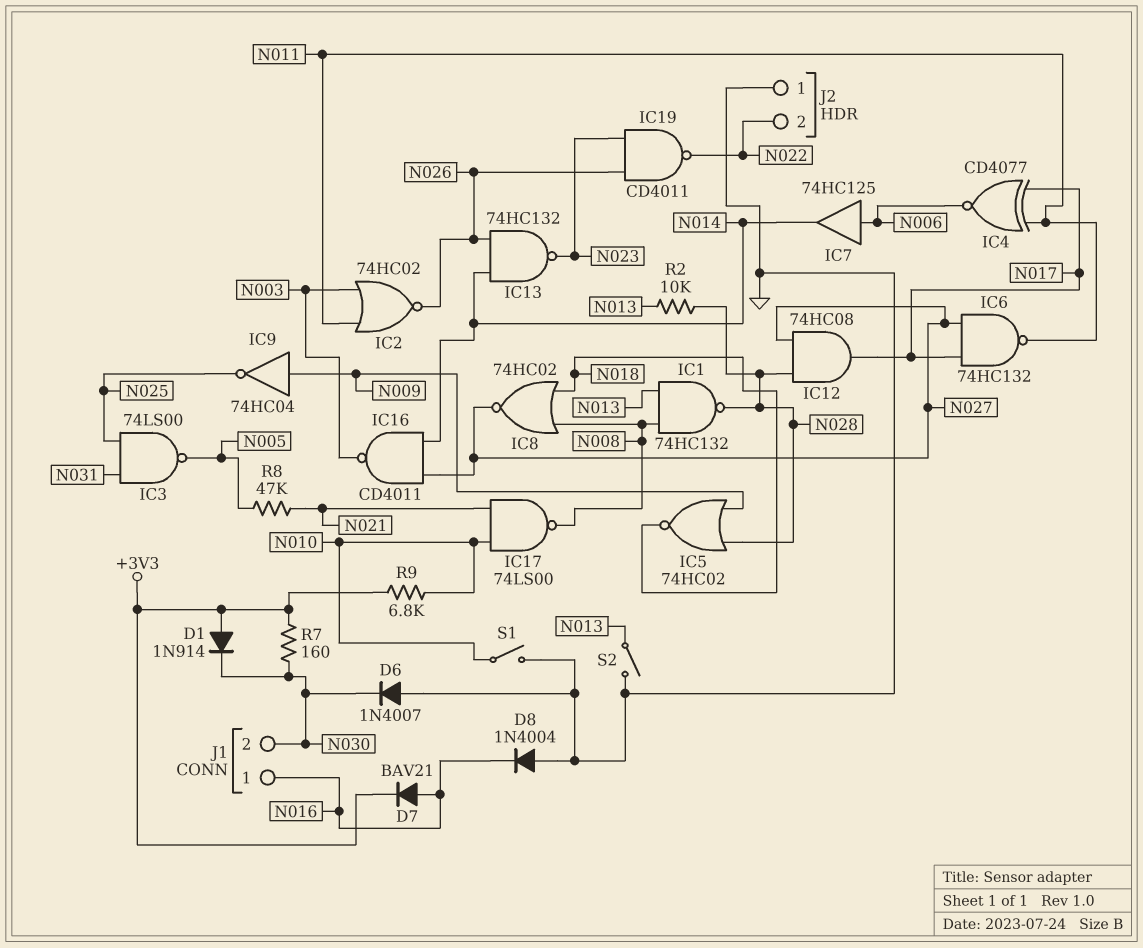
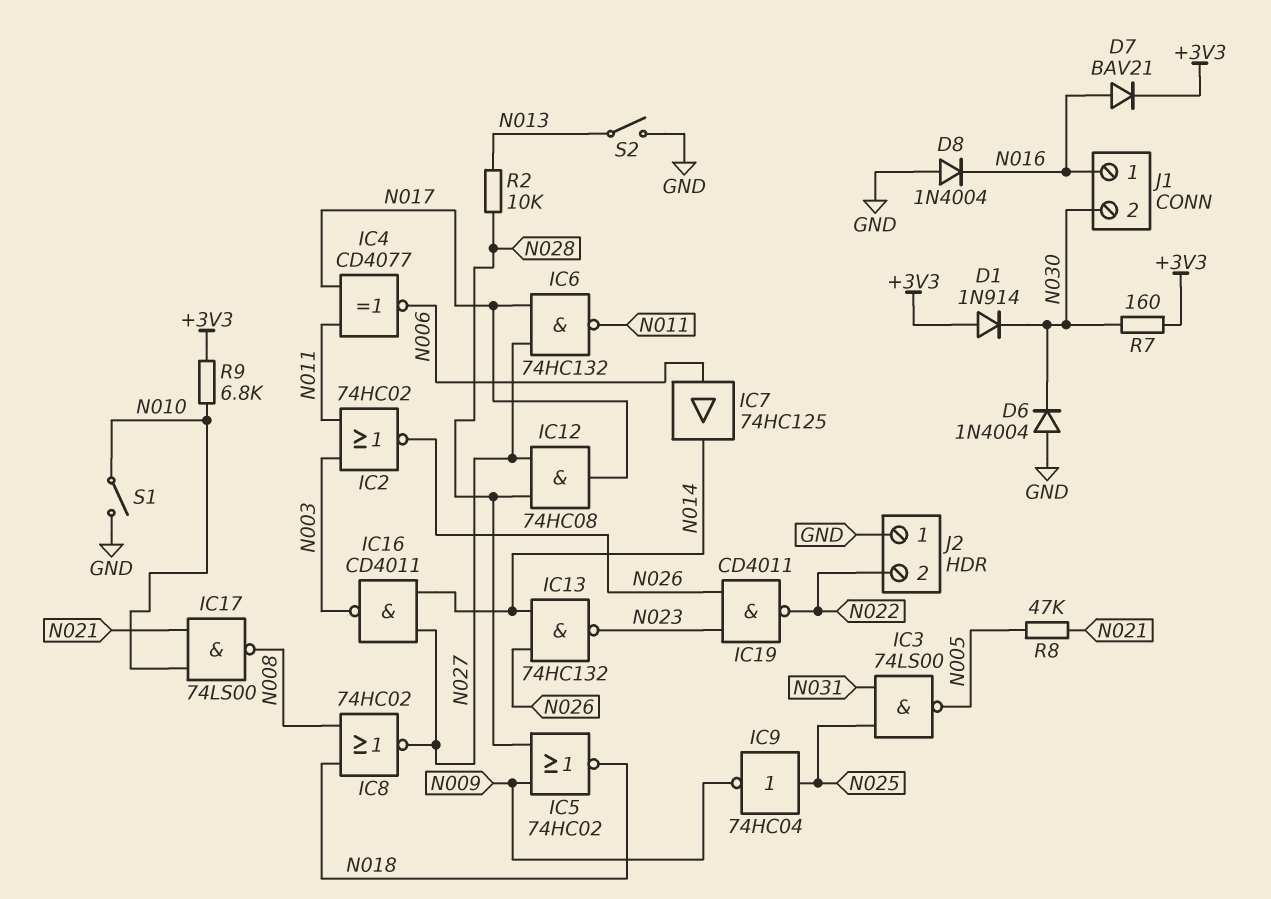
D6: diode 1N4007 (A GND, K N030) -> diode 1N4004 (A GND, K N030)
IC1: NAND 74HC132 (in N008, in N013, out N028) -> none
IC9: NOT 74HC04 (in N009, out N025) -> NOT 74HC04 (in N025, out N009)

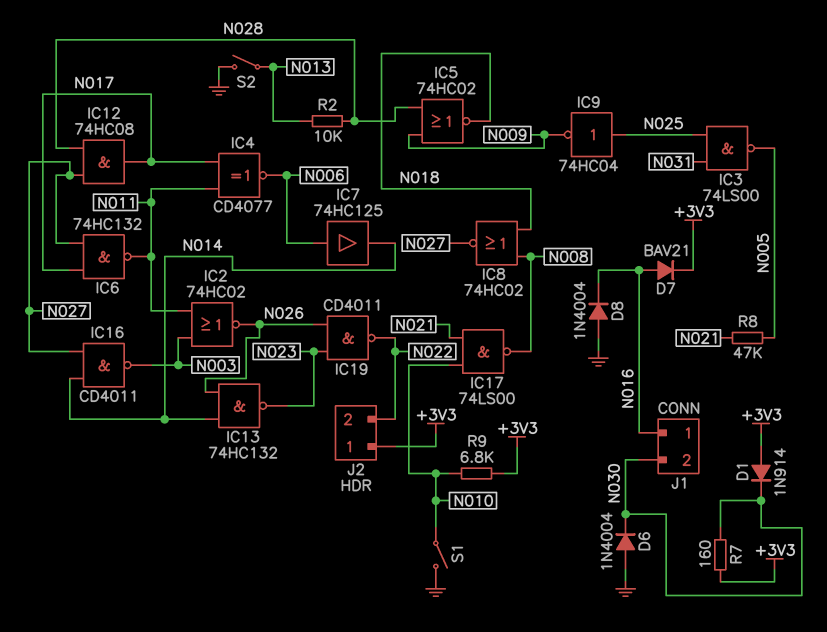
J2 pin 1: GND -> +3V3

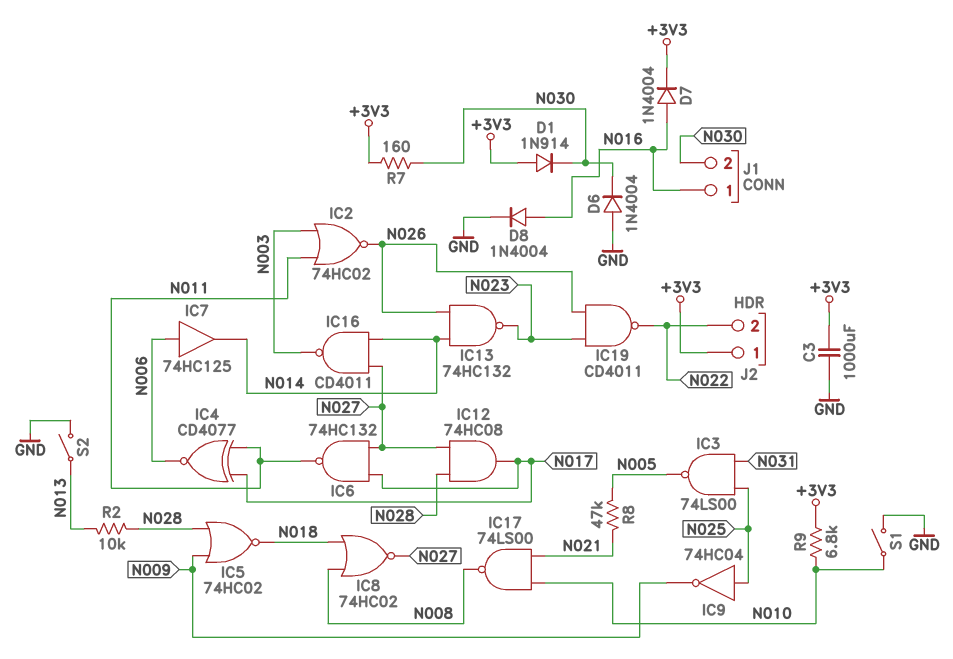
C3: none -> 1000uF (+3V3, GND)
D7: diode BAV21 (A N016, K +3V3) -> diode 1N4004 (A N016, K +3V3)
D8: diode 1N4004 (A GND, K N016) -> diode 1N4004 (A N016, K GND)

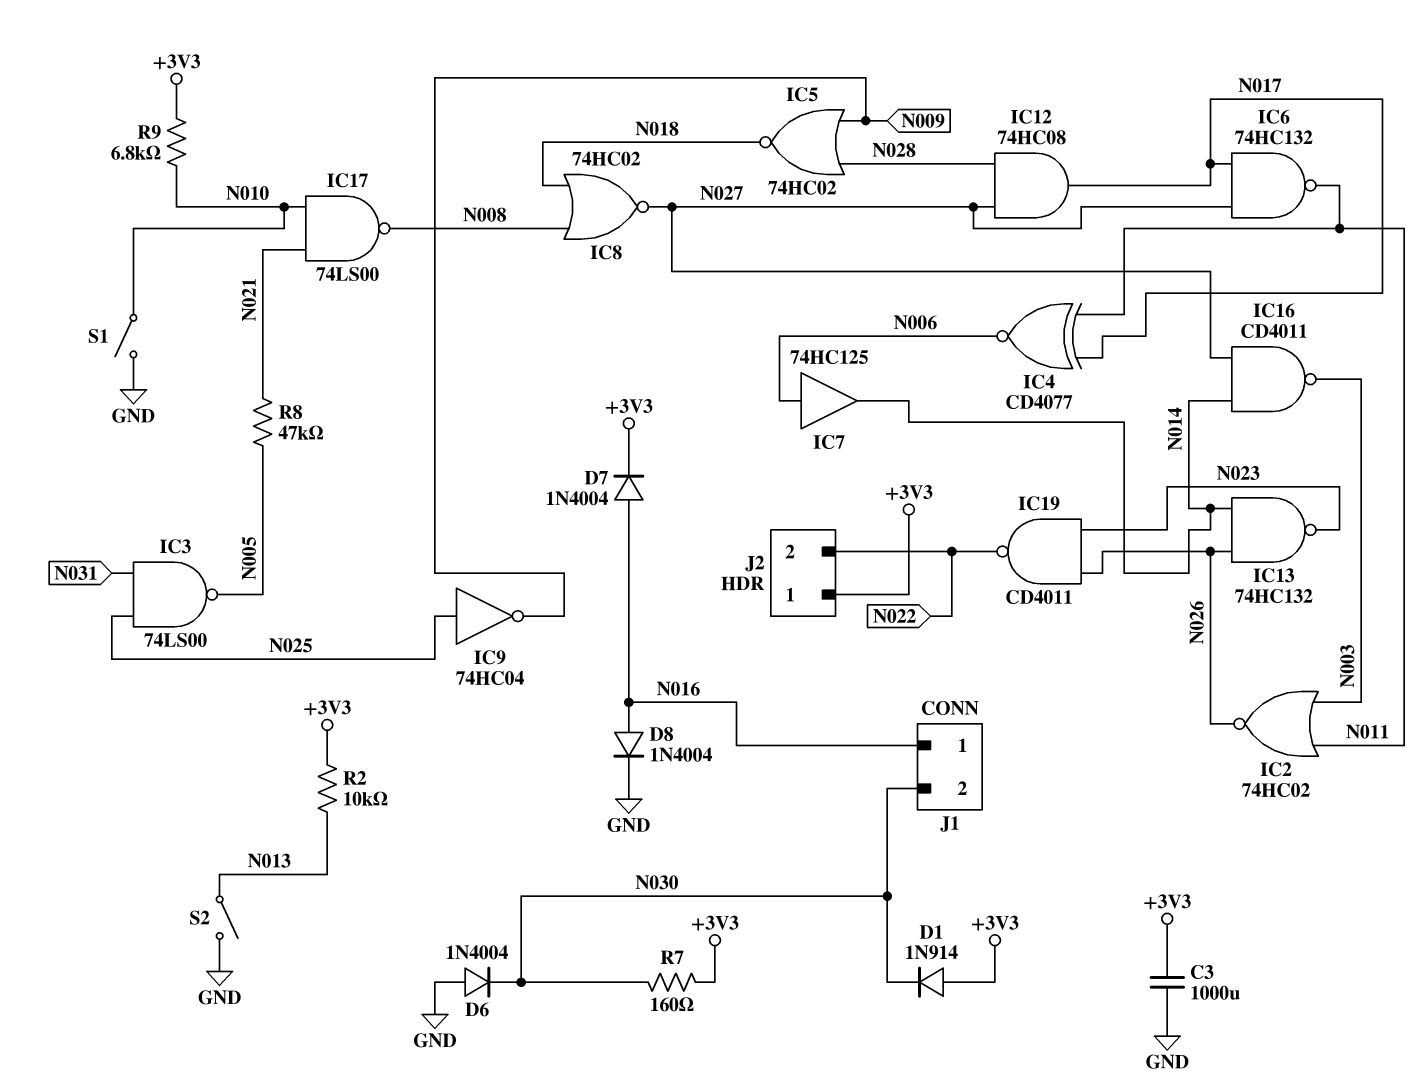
R2: 10k (N013, N028) -> 10k (+3V3, N013)

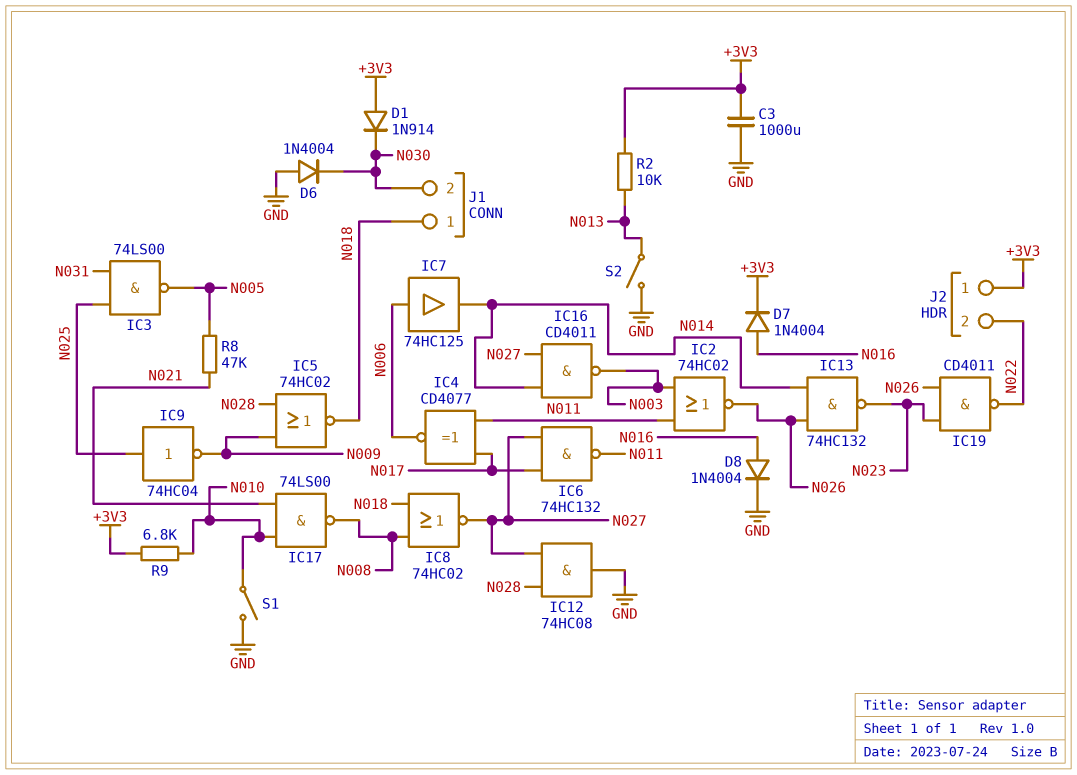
IC12: AND 74HC08 (in N027, in N028, out N017) -> AND 74HC08 (in N027, in N028, out GND)
J1 pin 1: N016 -> N018
R7: 160 (+3V3, N030) -> none

